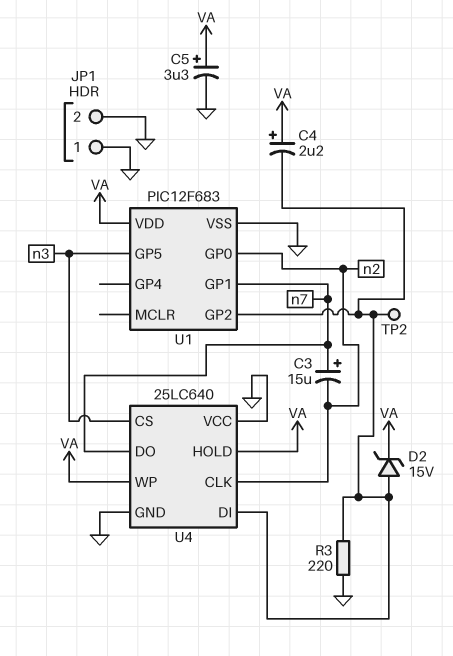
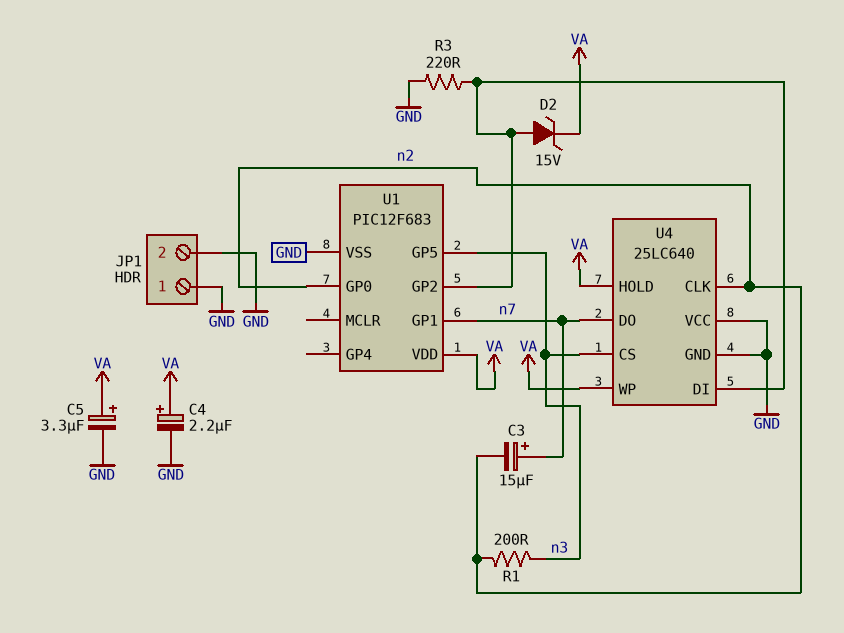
C4: 2.2uF (plus VA, minus U1/GP2) -> 2.2uF (plus VA, minus GND)
R1: none -> 200 (n2, n3)
TP2: test point (U1/GP2) -> none

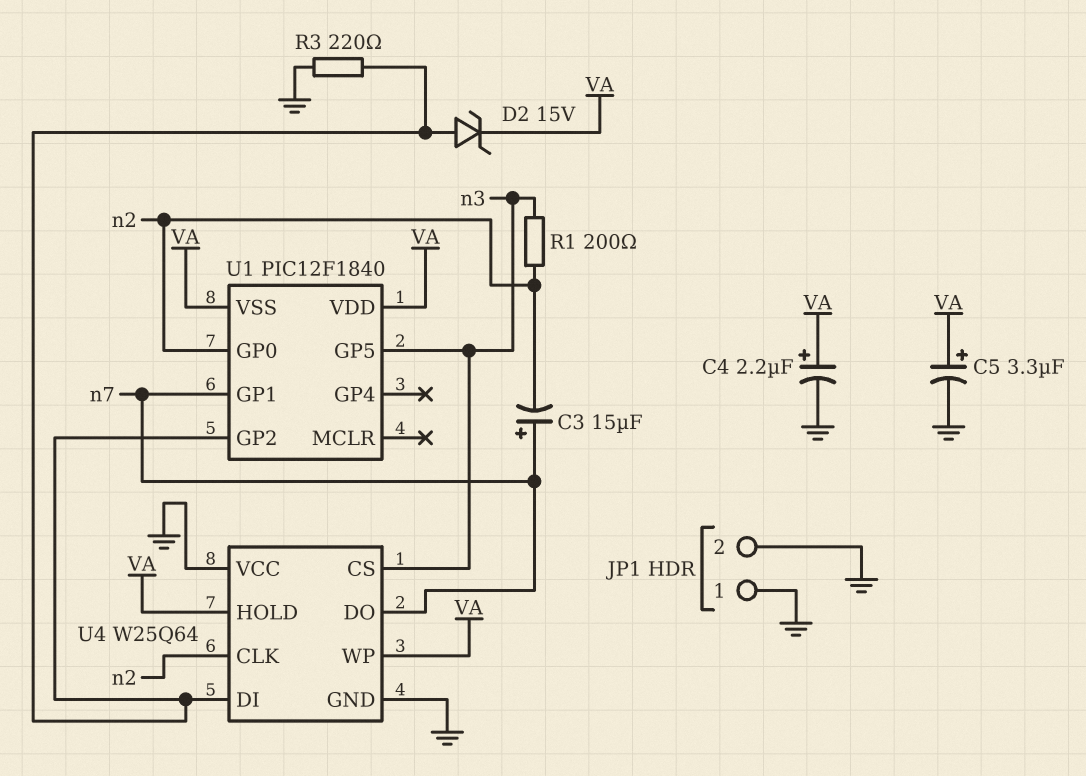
U1: PIC12F683 -> PIC12F1840
U1 pin VSS: GND -> VA
U4: 25LC640 -> W25Q64

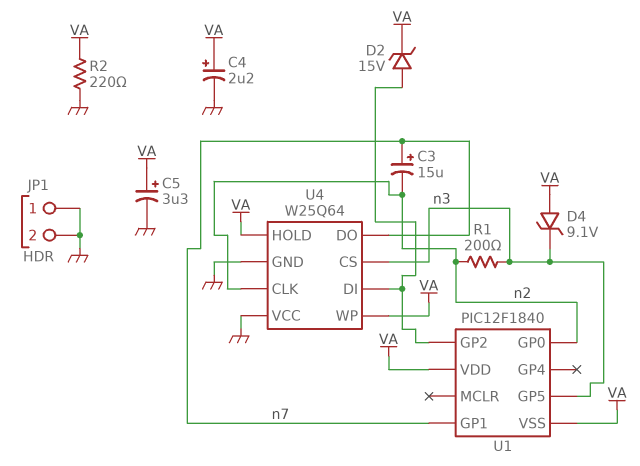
D4: none -> zener 9.1V (A VA, K n3)
R2: none -> 220 (GND, VA)
R3: 220 (GND, U1/GP2) -> none

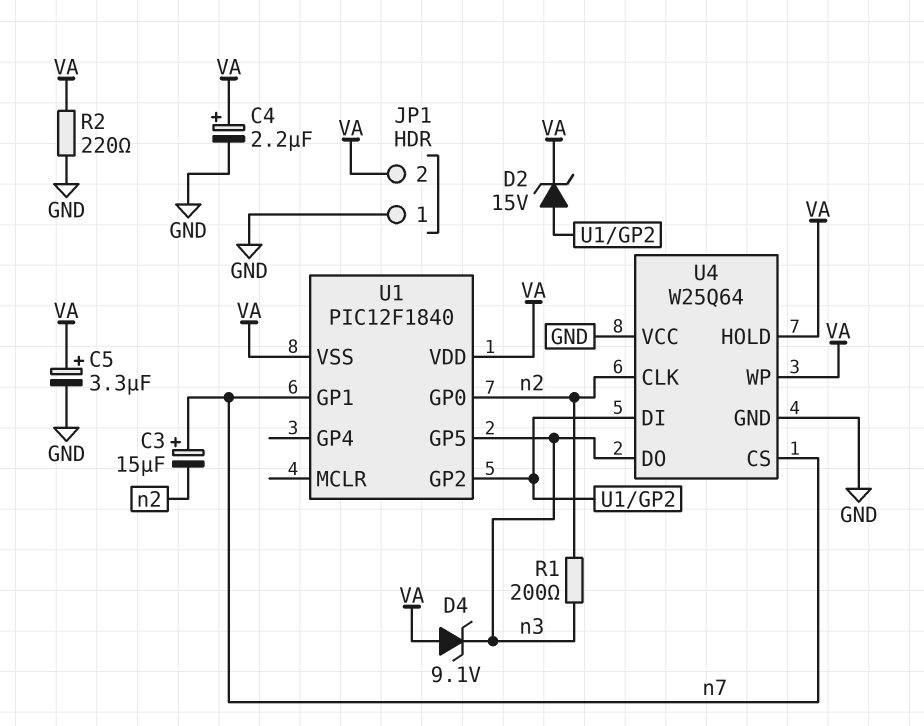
JP1 pin 2: GND -> VA
U4 pin CS: n3 -> n7
U4 pin DO: n7 -> n3

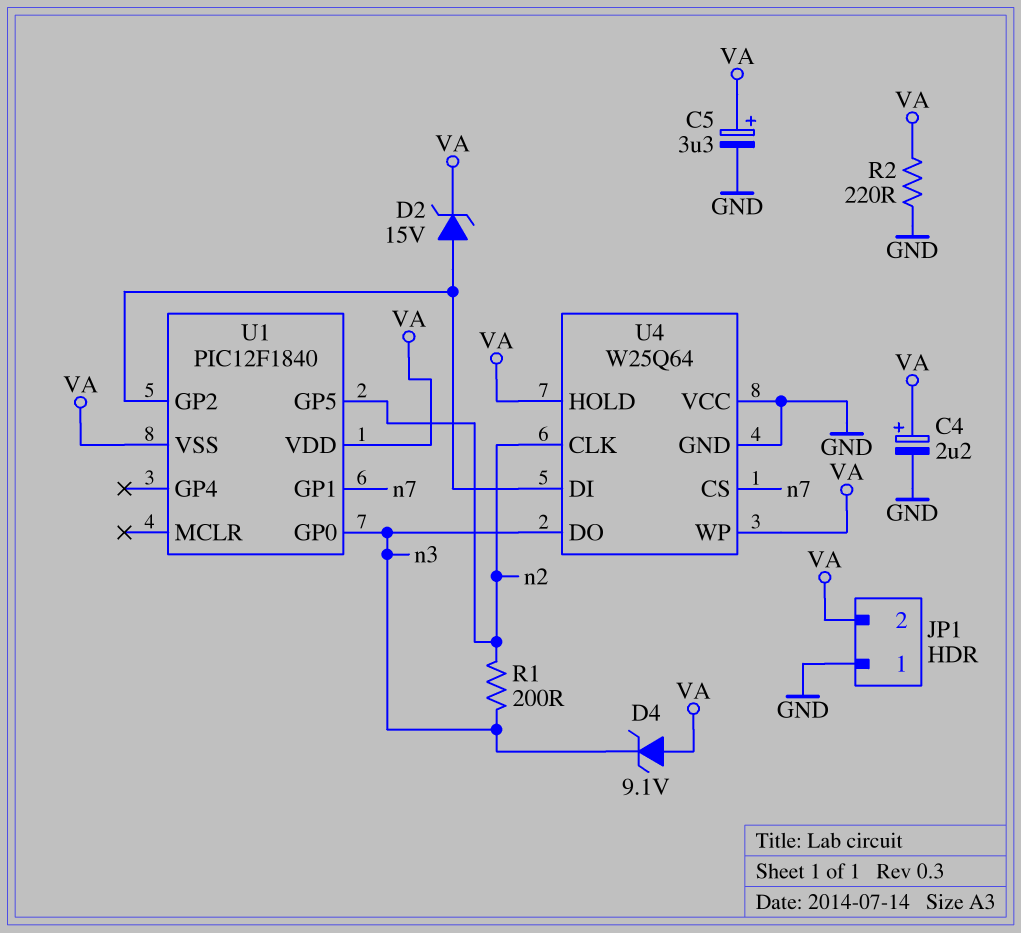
C3: 15uF (plus n7, minus n2) -> none
U1 pin GP0: n2 -> n3
U1 pin GP5: n3 -> n2

